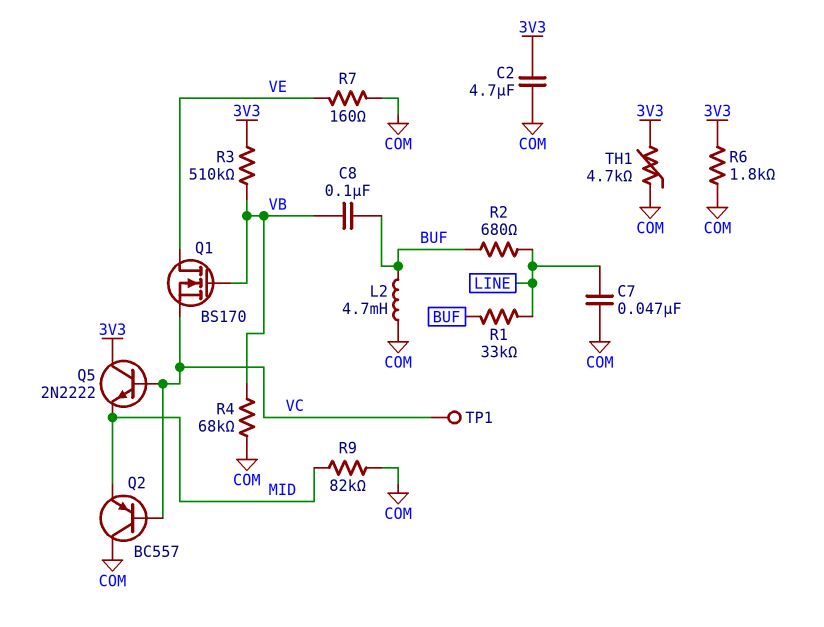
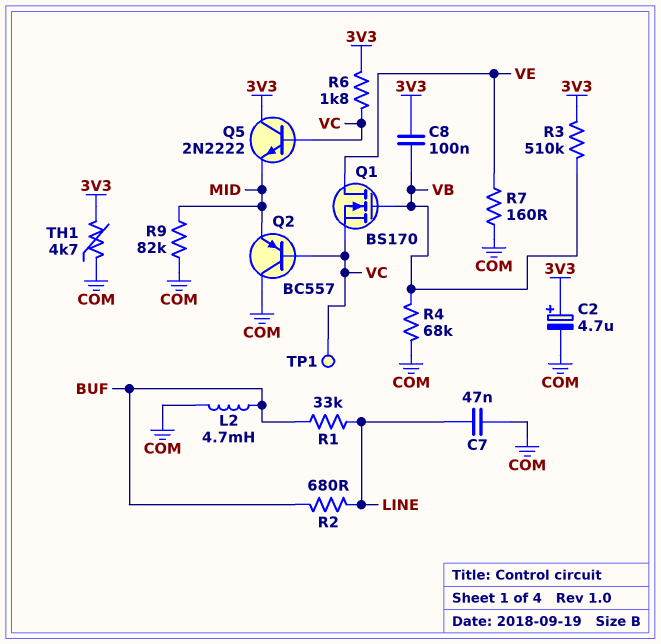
C2: 4.7uF (3V3, COM) -> 4.7uF (plus 3V3, minus COM)
C8: 100nF (BUF, VB) -> 100nF (3V3, VB)
R6: 1.8k (3V3, COM) -> 1.8k (3V3, VC)

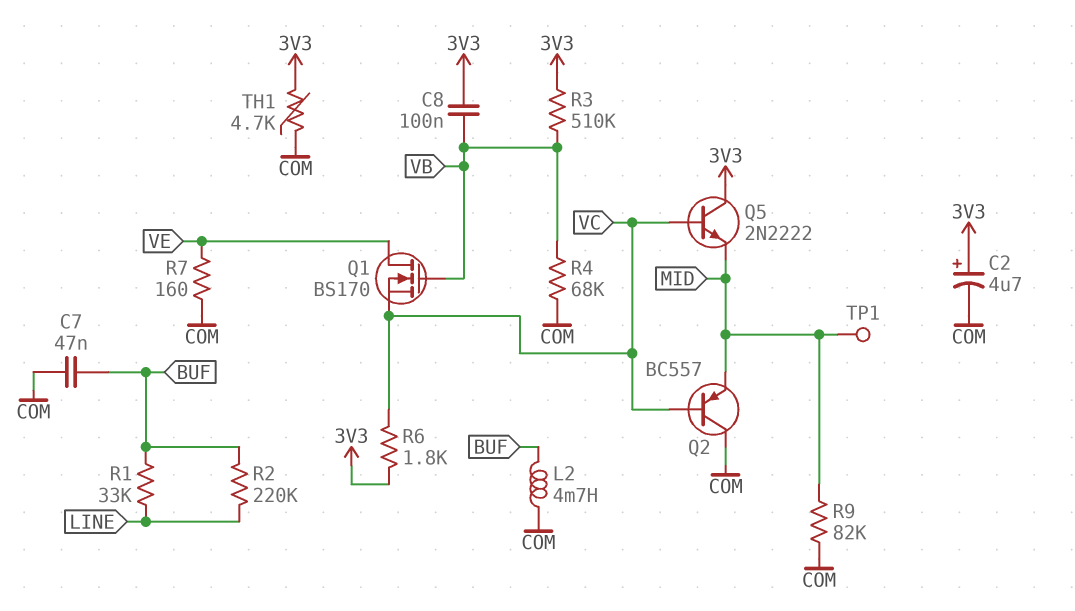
C7: 47nF (COM, LINE) -> 47nF (BUF, COM)
R2: 680 (BUF, LINE) -> 220k (BUF, LINE)
TP1: test point (VC) -> test point (MID)

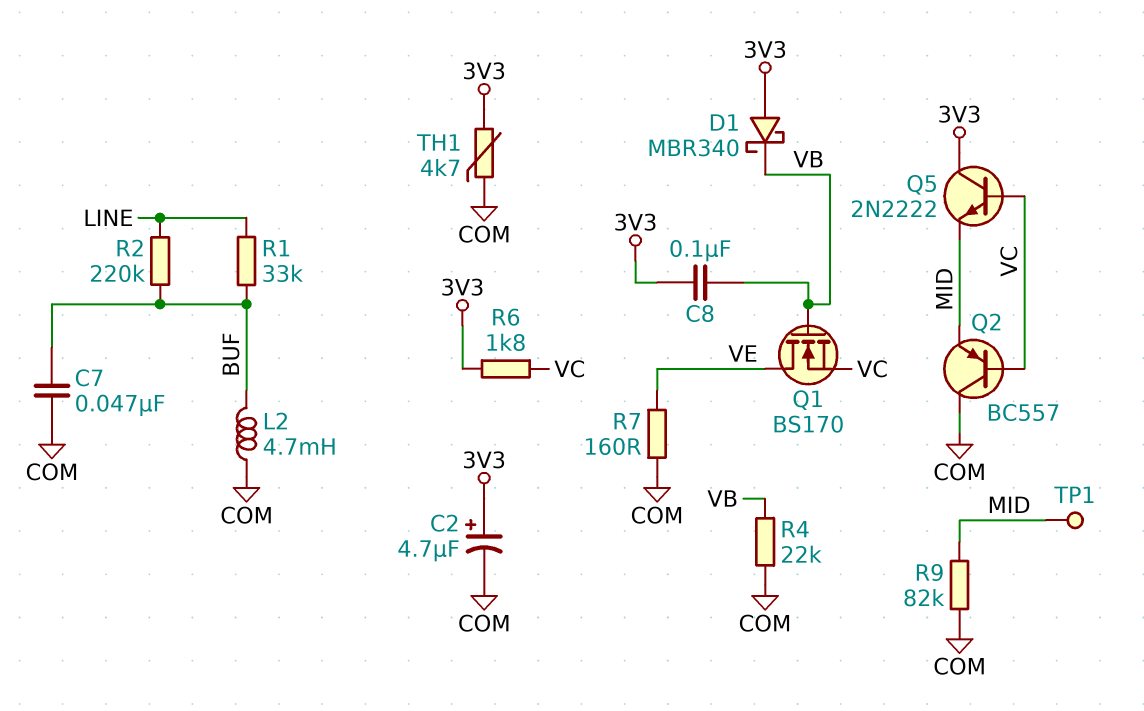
D1: none -> schottky MBR340 (A 3V3, K VB)
R3: 510k (3V3, VB) -> none
R4: 68k (COM, VB) -> 22k (COM, VB)

